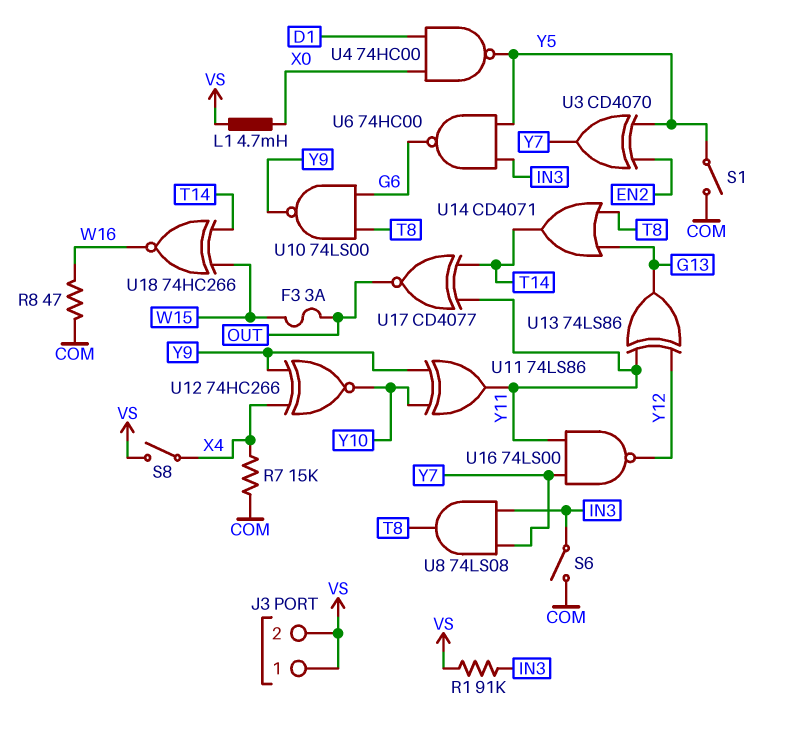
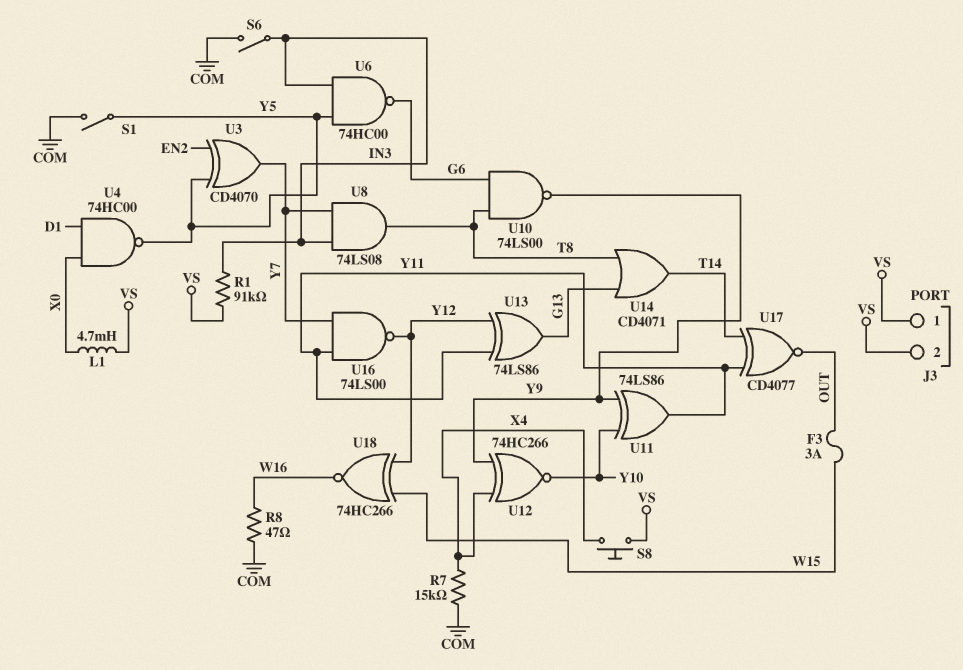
S8: switch (VS, X4) -> button (VS, X4)
U18: XNOR 74HC266 (in T14, in W15, out W16) -> XNOR 74HC266 (in W15, in Y12, out W16)

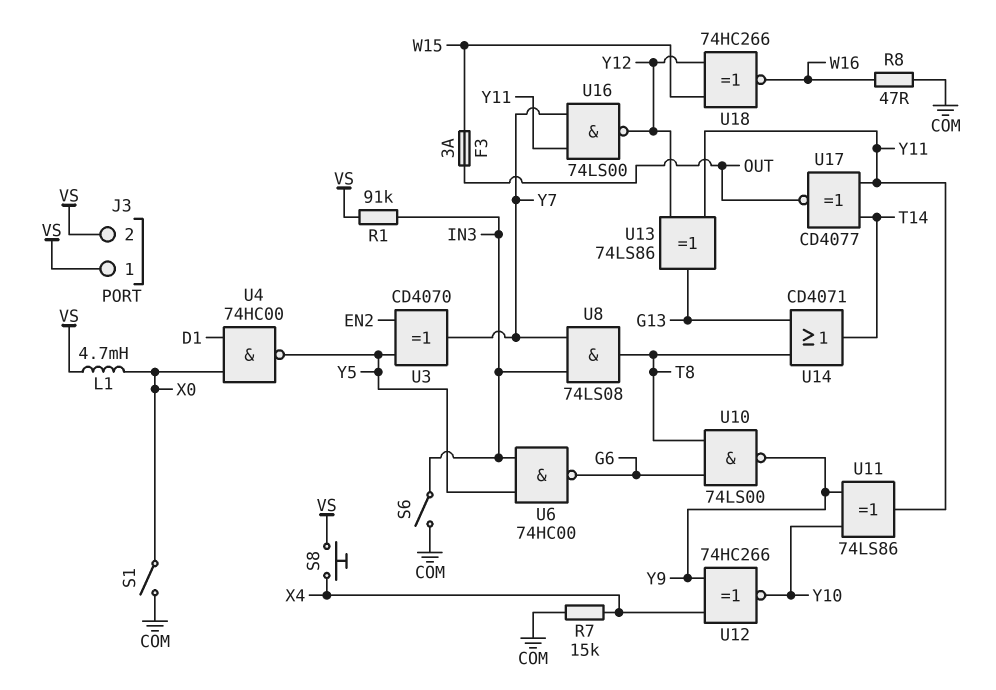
S1: switch (COM, Y5) -> switch (COM, X0)

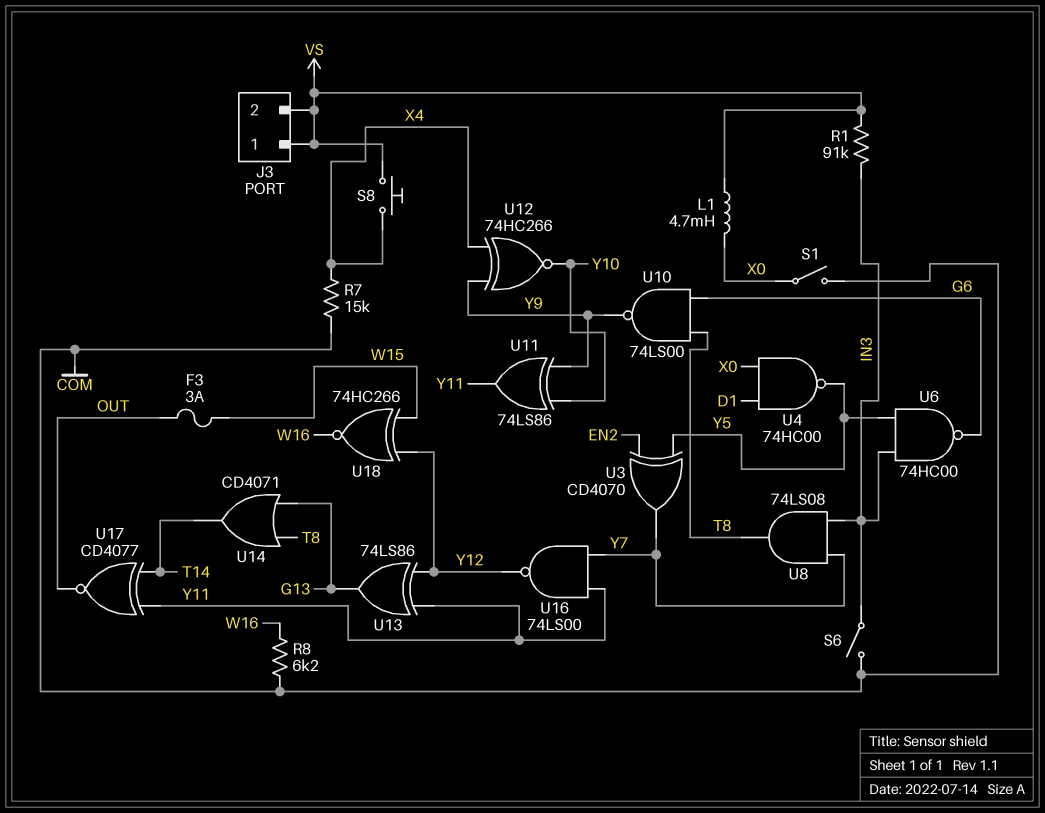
R8: 47 (COM, W16) -> 6.2k (COM, W16)

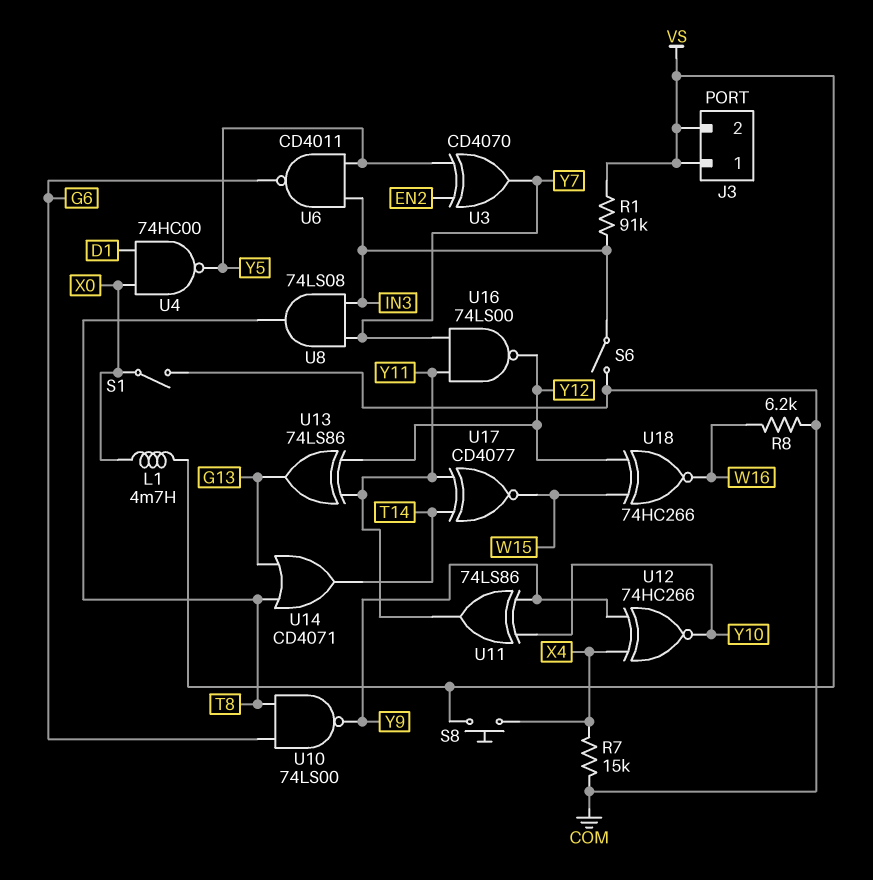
F3: 3A (OUT, W15) -> none
U6: NAND 74HC00 (in IN3, in Y5, out G6) -> NAND CD4011 (in IN3, in Y5, out G6)
U17: XNOR CD4077 (in T14, in Y11, out OUT) -> XNOR CD4077 (in T14, in Y11, out W15)

